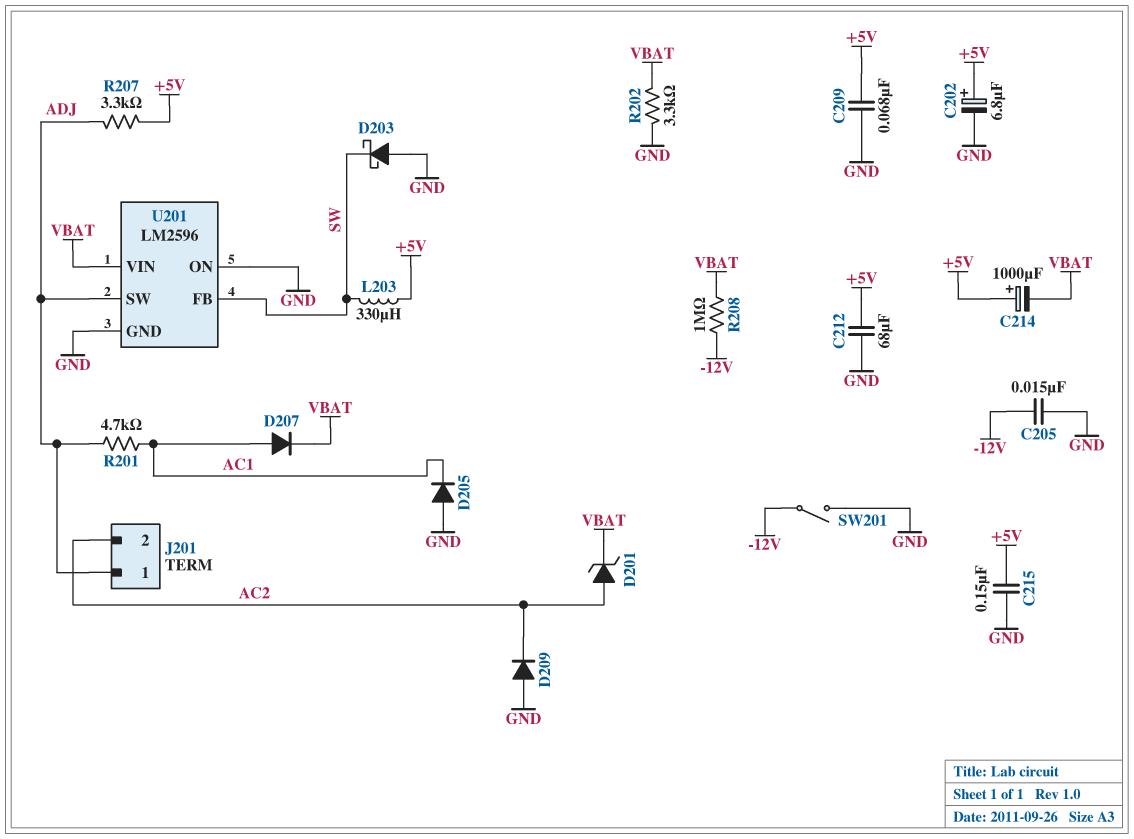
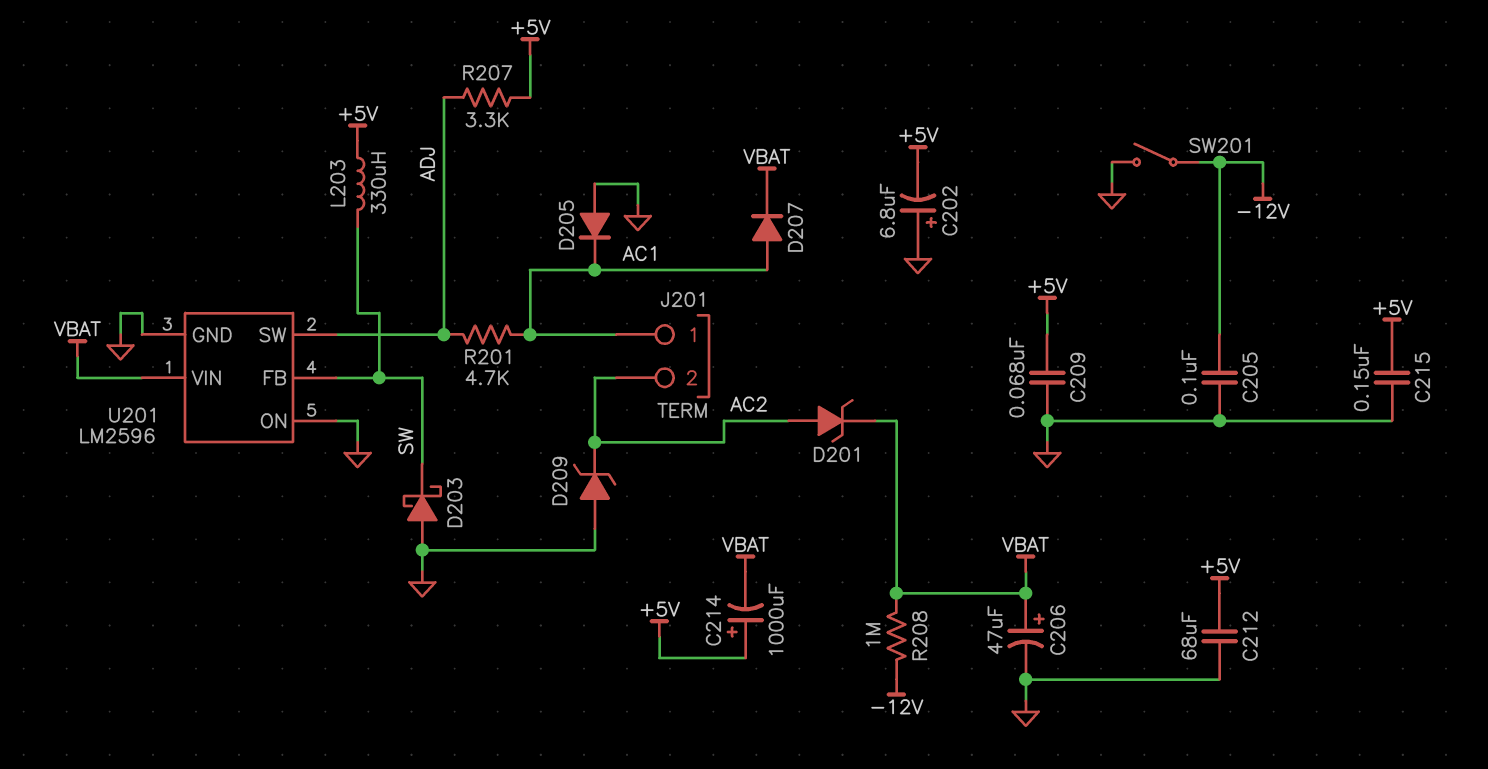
C202: 6.8uF (plus +5V, minus GND) -> 6.8uF (plus GND, minus +5V)
C205: 15nF (-12V, GND) -> 100nF (-12V, GND)
C206: none -> 47uF (plus VBAT, minus GND)
D209: diode (A GND, K AC2) -> zener (A GND, K AC2)
J201 pin 1: ADJ -> AC1
R202: 3.3k (GND, VBAT) -> none

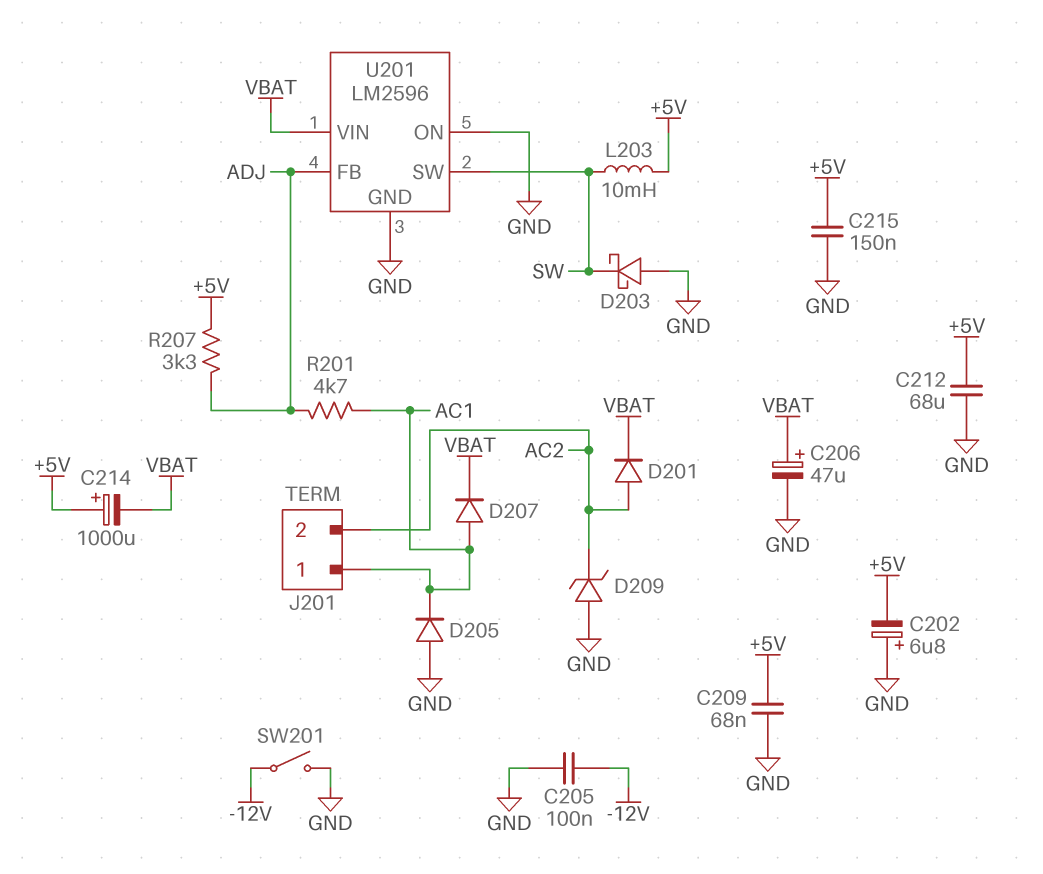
D201: zener (A AC2, K VBAT) -> diode (A AC2, K VBAT)
L203: 330uH (+5V, SW) -> 10mH (+5V, SW)
R208: 1M (-12V, VBAT) -> none
U201 pin FB: SW -> ADJ
U201 pin SW: ADJ -> SW

